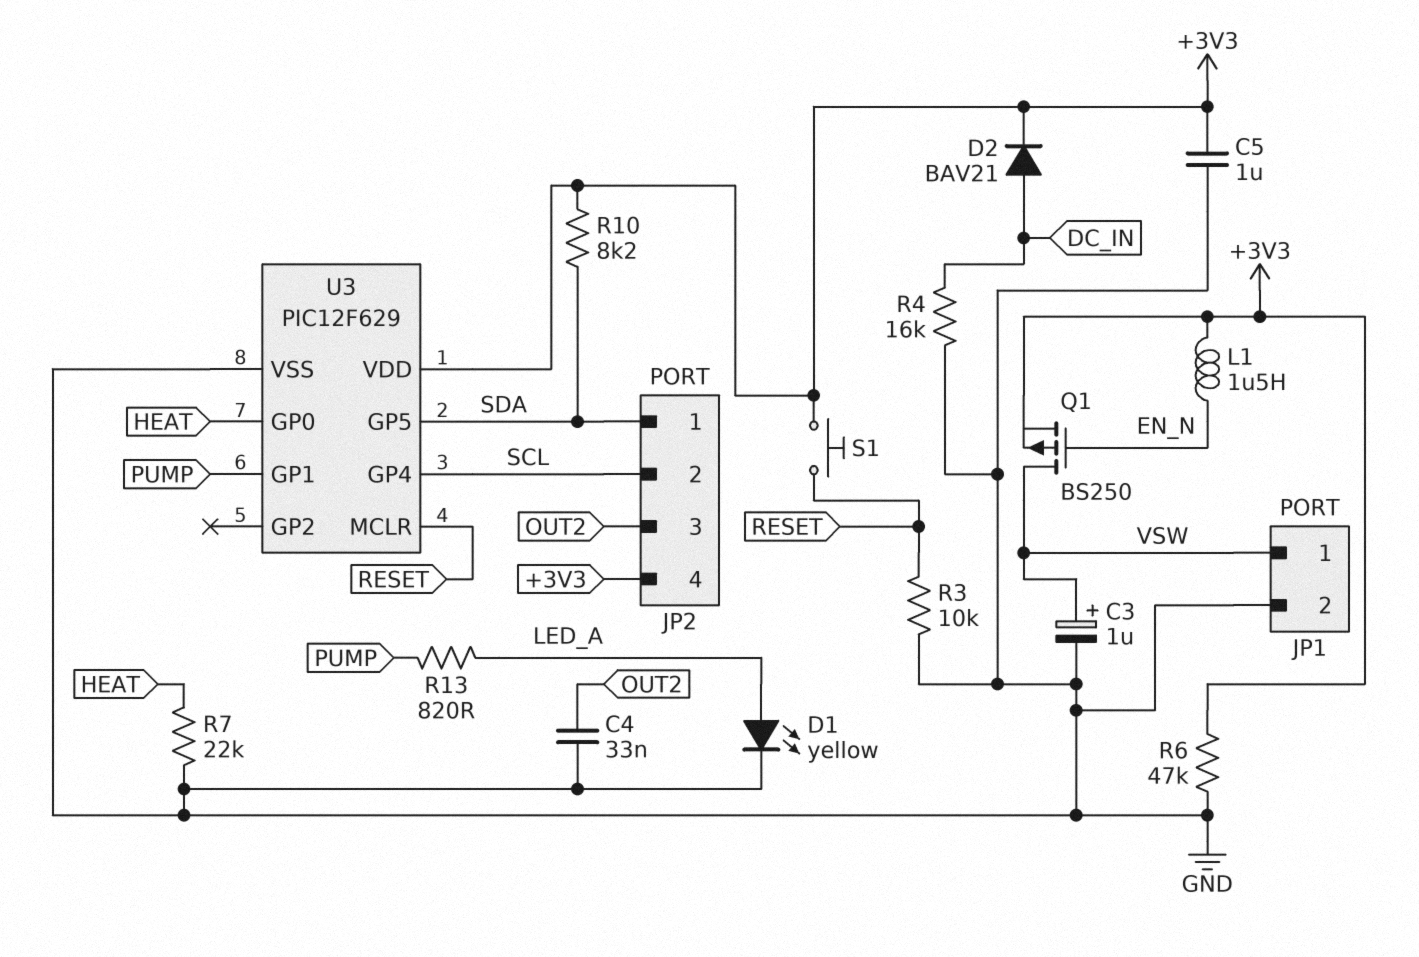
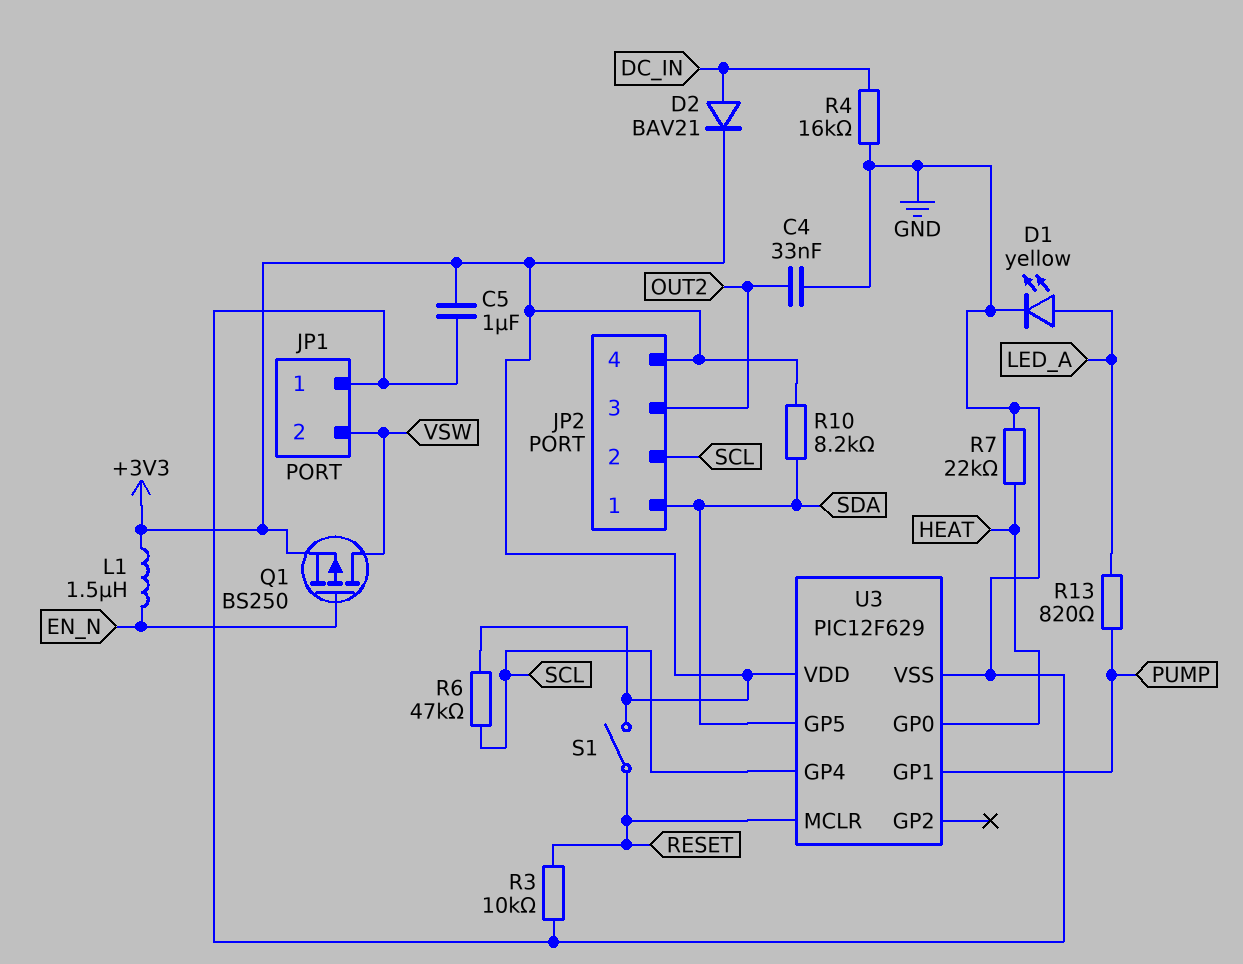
C3: 1uF (plus VSW, minus GND) -> none
JP1 pin 1: VSW -> GND
JP1 pin 2: GND -> VSW
R6: 47k (+3V3, GND) -> 47k (+3V3, SCL)
S1: button (+3V3, RESET) -> switch (+3V3, RESET)

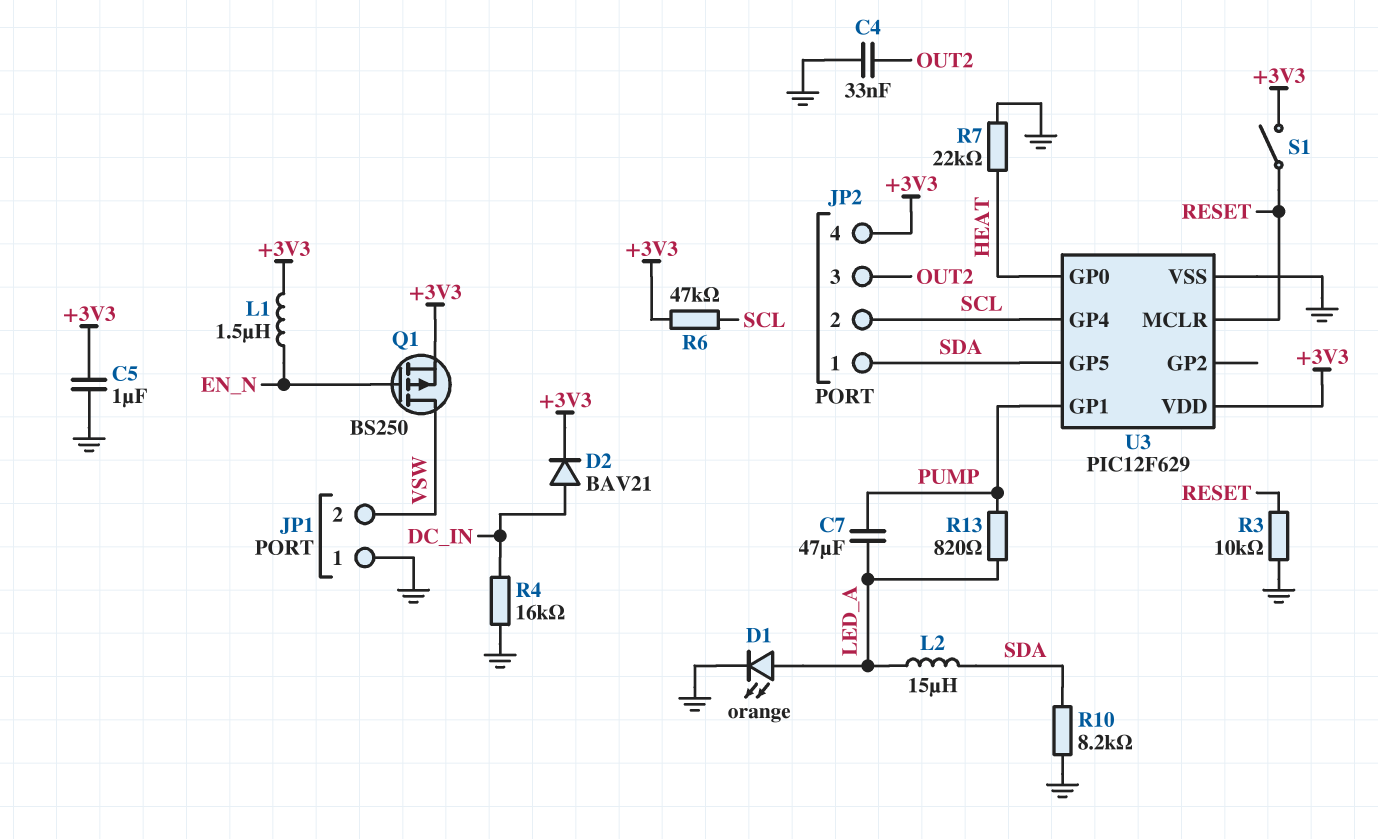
C7: none -> 47uF (LED_A, PUMP)
D1: LED yellow (A LED_A, K GND) -> LED orange (A LED_A, K GND)
L2: none -> 15uH (LED_A, SDA)
R10: 8.2k (+3V3, SDA) -> 8.2k (GND, SDA)

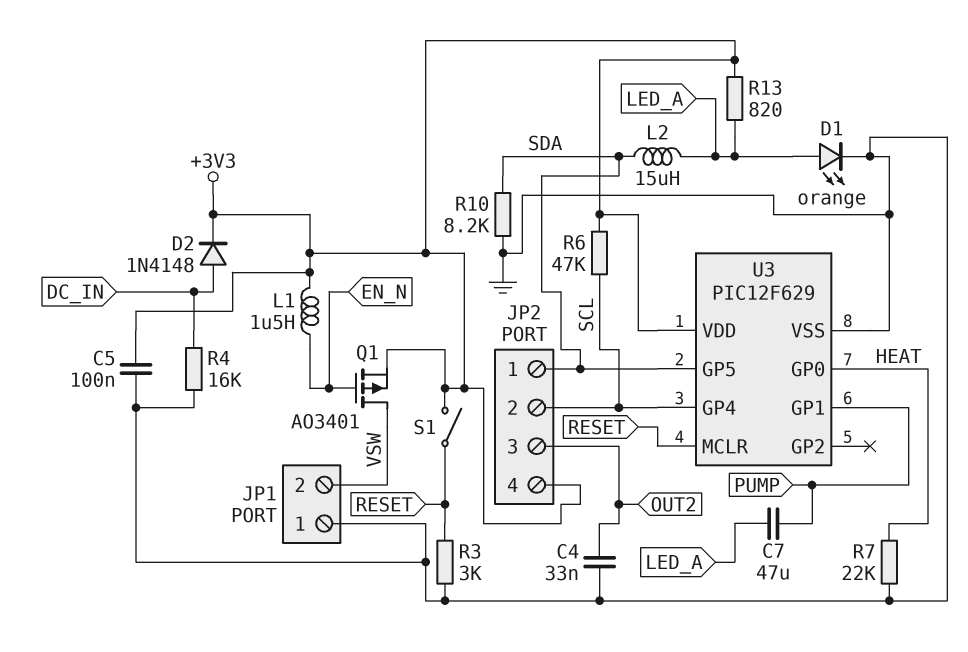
C5: 1uF (+3V3, GND) -> 100nF (+3V3, GND)
D2: diode BAV21 (A DC_IN, K +3V3) -> diode 1N4148 (A DC_IN, K +3V3)
Q1: PMOS BS250 (G EN_N, D VSW, S +3V3) -> PMOS AO3401 (G EN_N, D VSW, S +3V3)
R3: 10k (GND, RESET) -> 3k (GND, RESET)
R13: 820 (LED_A, PUMP) -> 820 (+3V3, LED_A)

